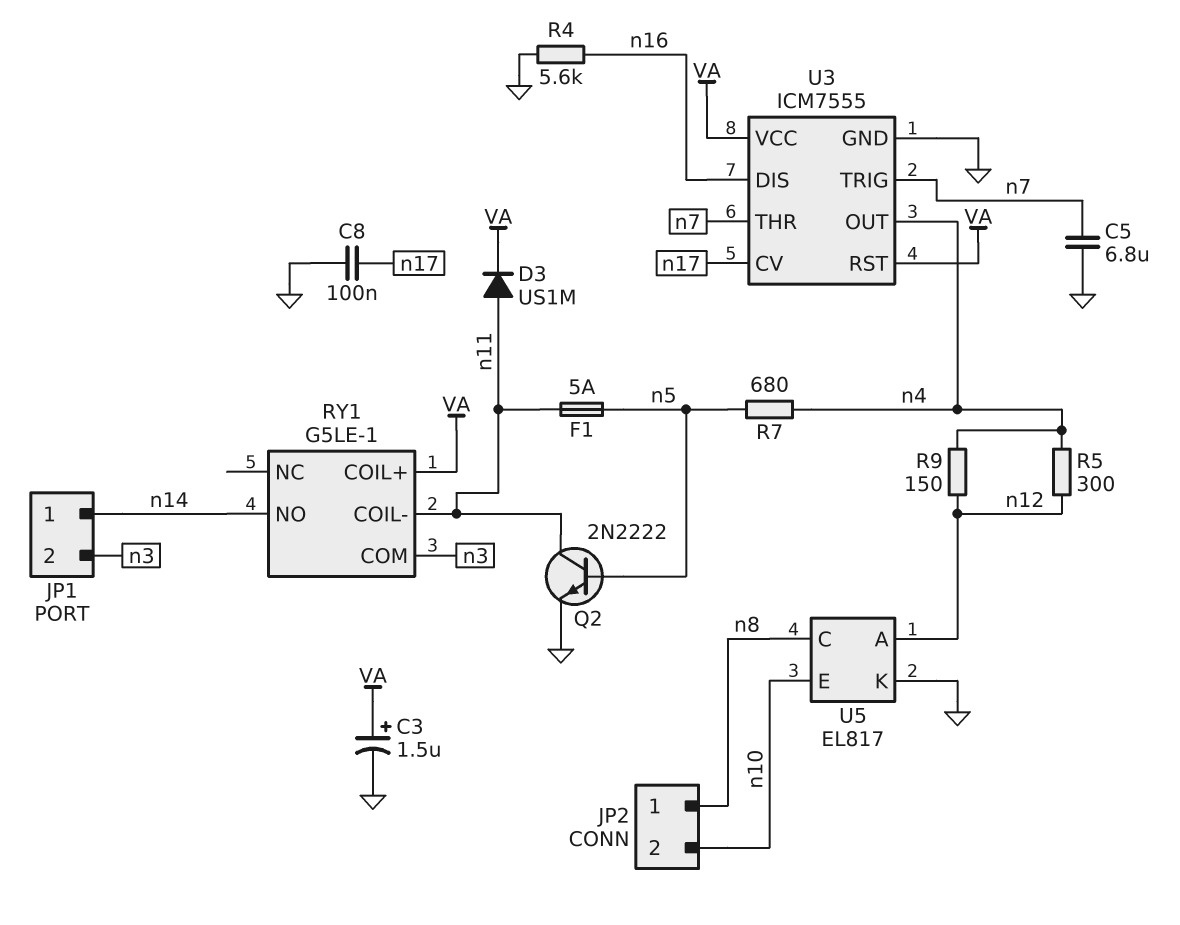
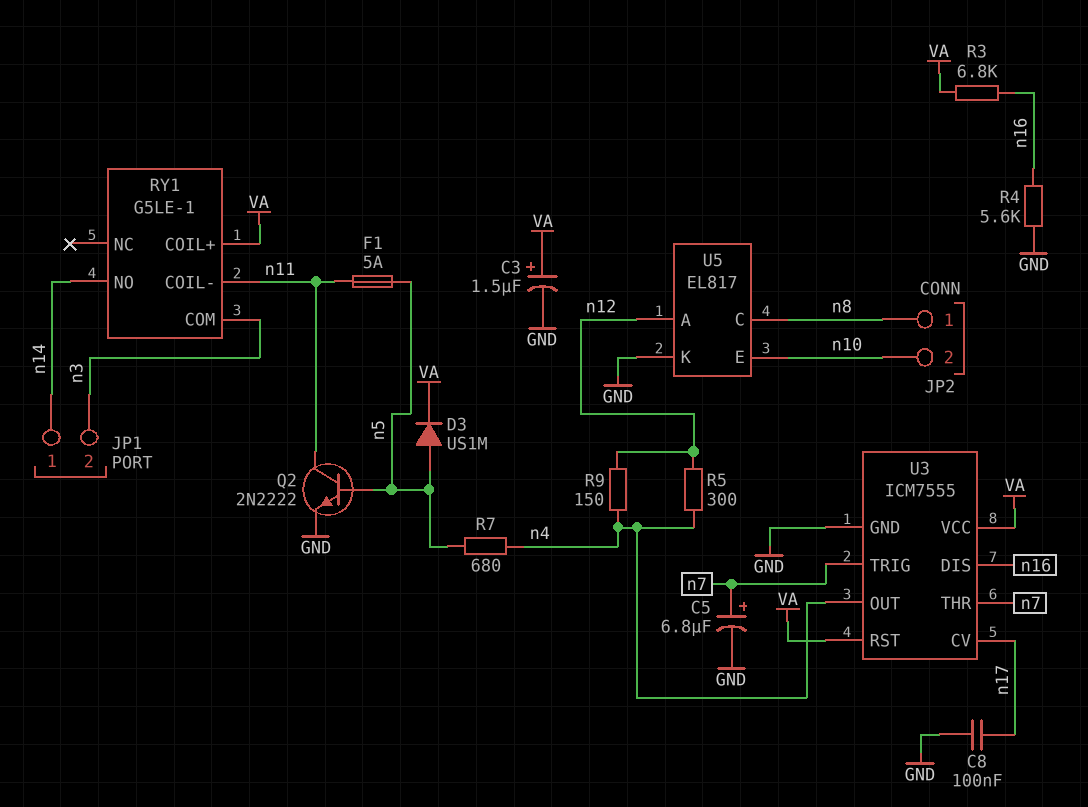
C5: 6.8uF (GND, n7) -> 6.8uF (plus n7, minus GND)
D3: diode US1M (A n11, K VA) -> diode US1M (A n5, K VA)
R3: none -> 6.8k (VA, n16)

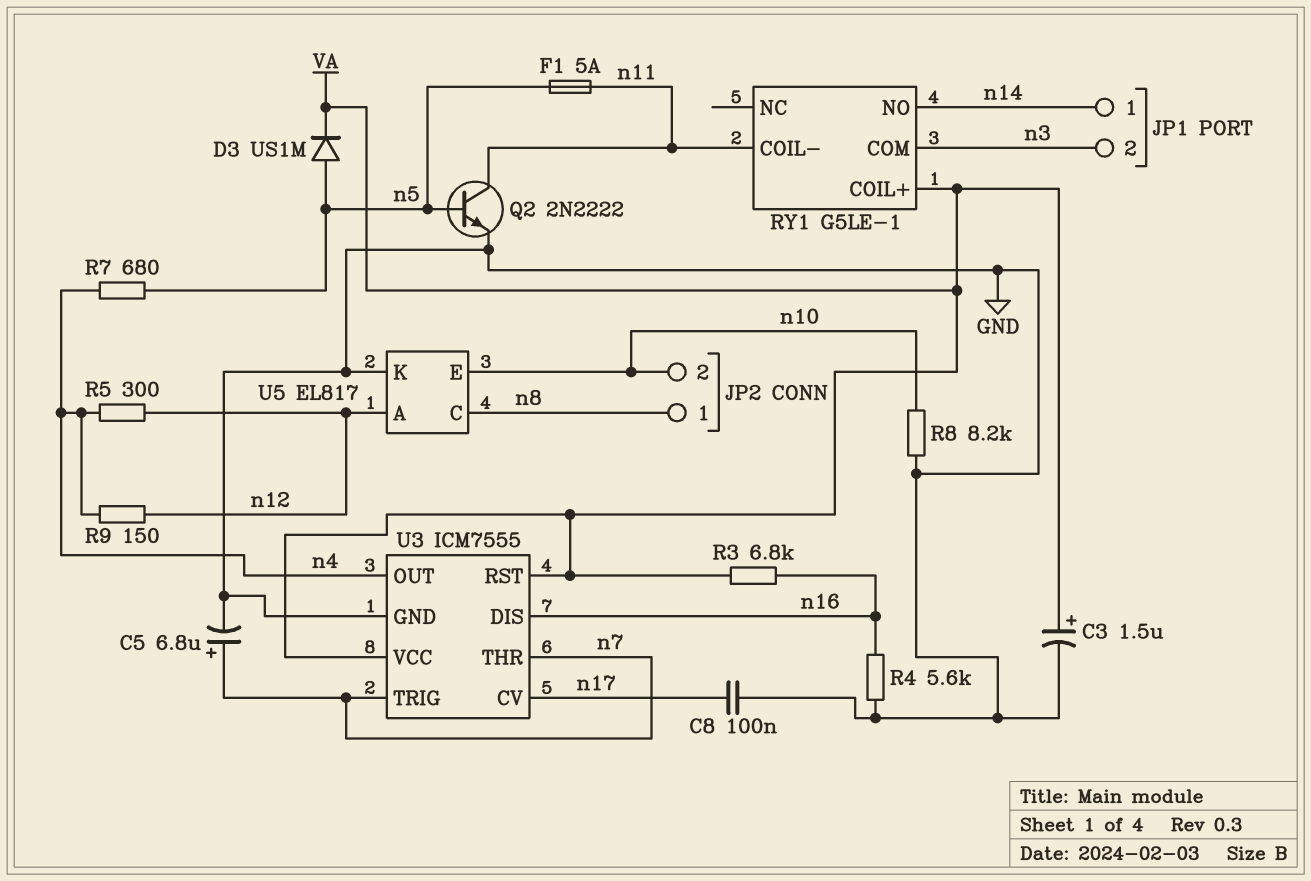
R8: none -> 8.2k (GND, n10)

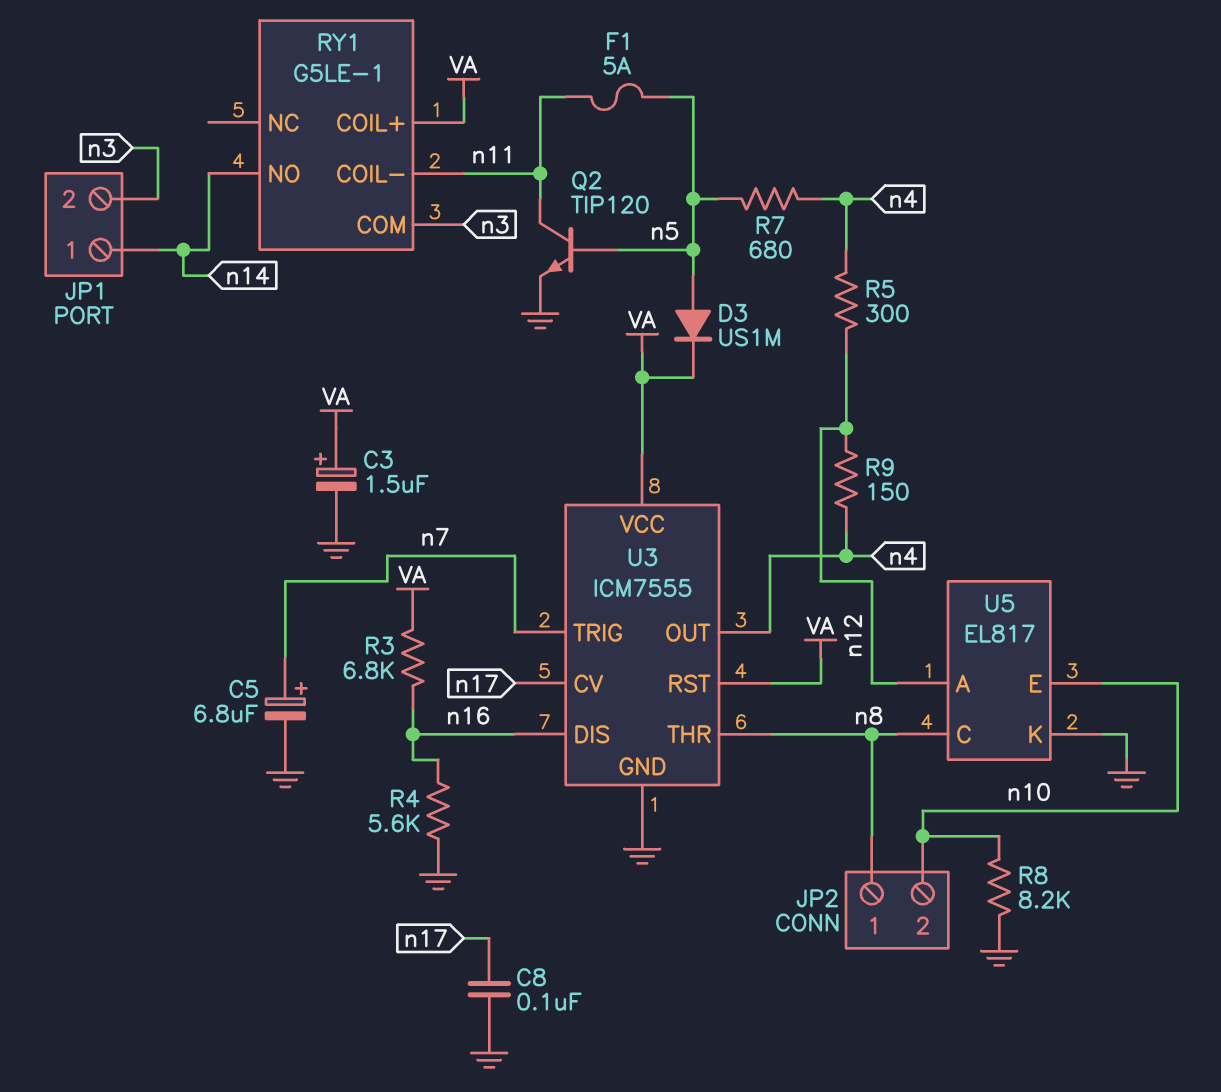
Q2: NPN 2N2222 (B n5, C n11, E GND) -> NPN TIP120 (B n5, C n11, E GND)
U3 pin THR: n7 -> n8

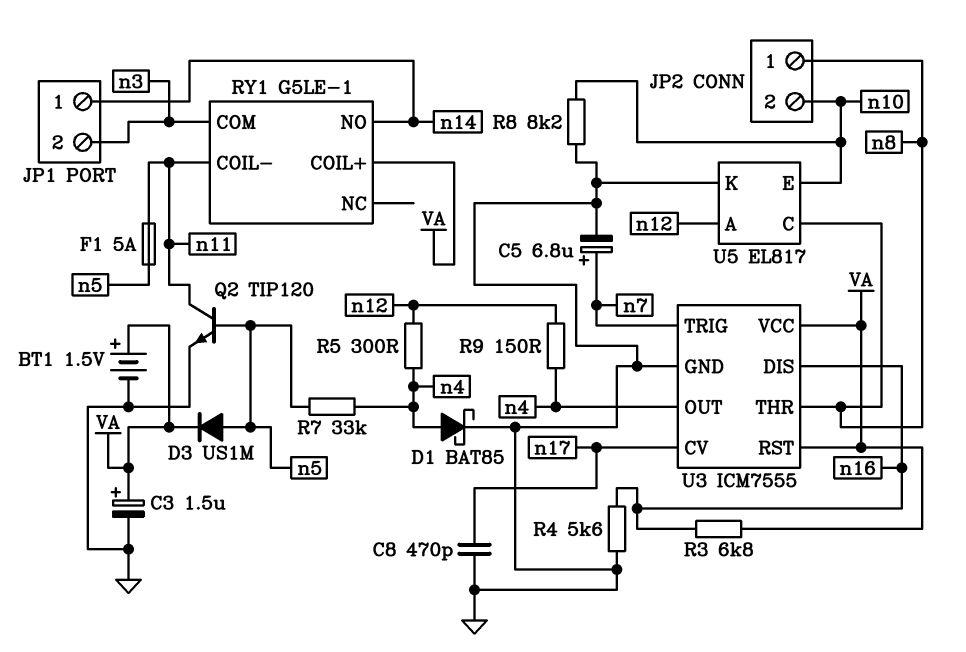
BT1: none -> 1.5V (plus VA, minus GND)
C8: 100nF (GND, n17) -> 470pF (GND, n17)
D1: none -> schottky BAT85 (A n4, K GND)
R7: 680 (n4, n5) -> 33k (n4, n5)

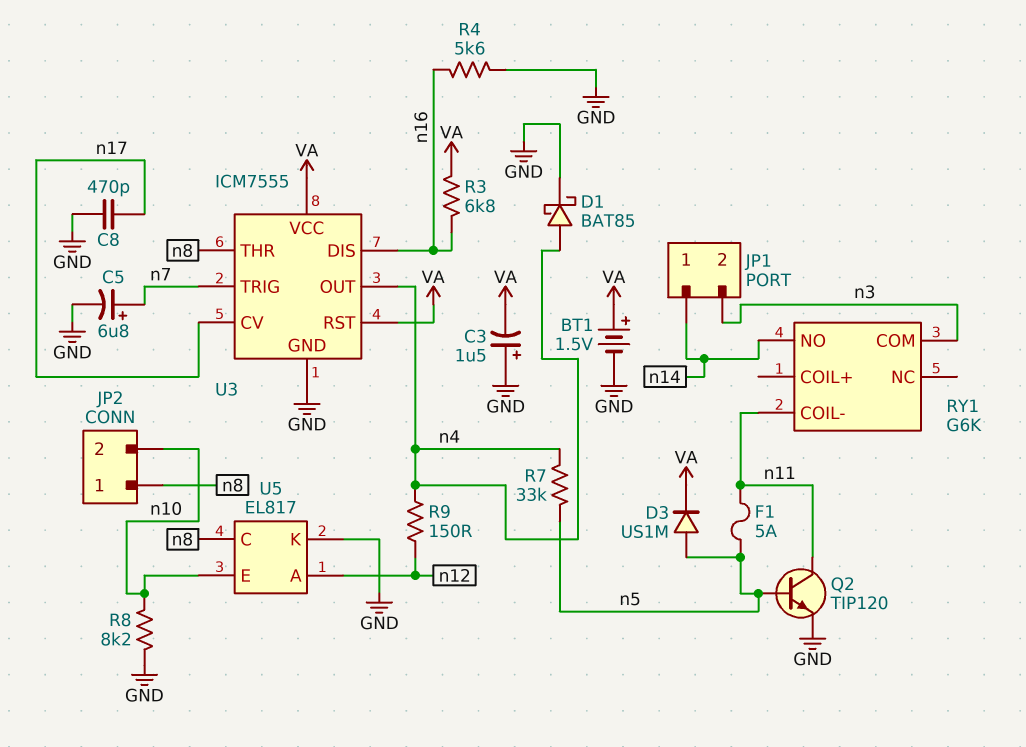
C3: 1.5uF (plus VA, minus GND) -> 1.5uF (plus GND, minus VA)
R5: 300 (n4, n12) -> none
RY1: G5LE-1 -> G6K
RY1 pin COIL+: VA -> none

